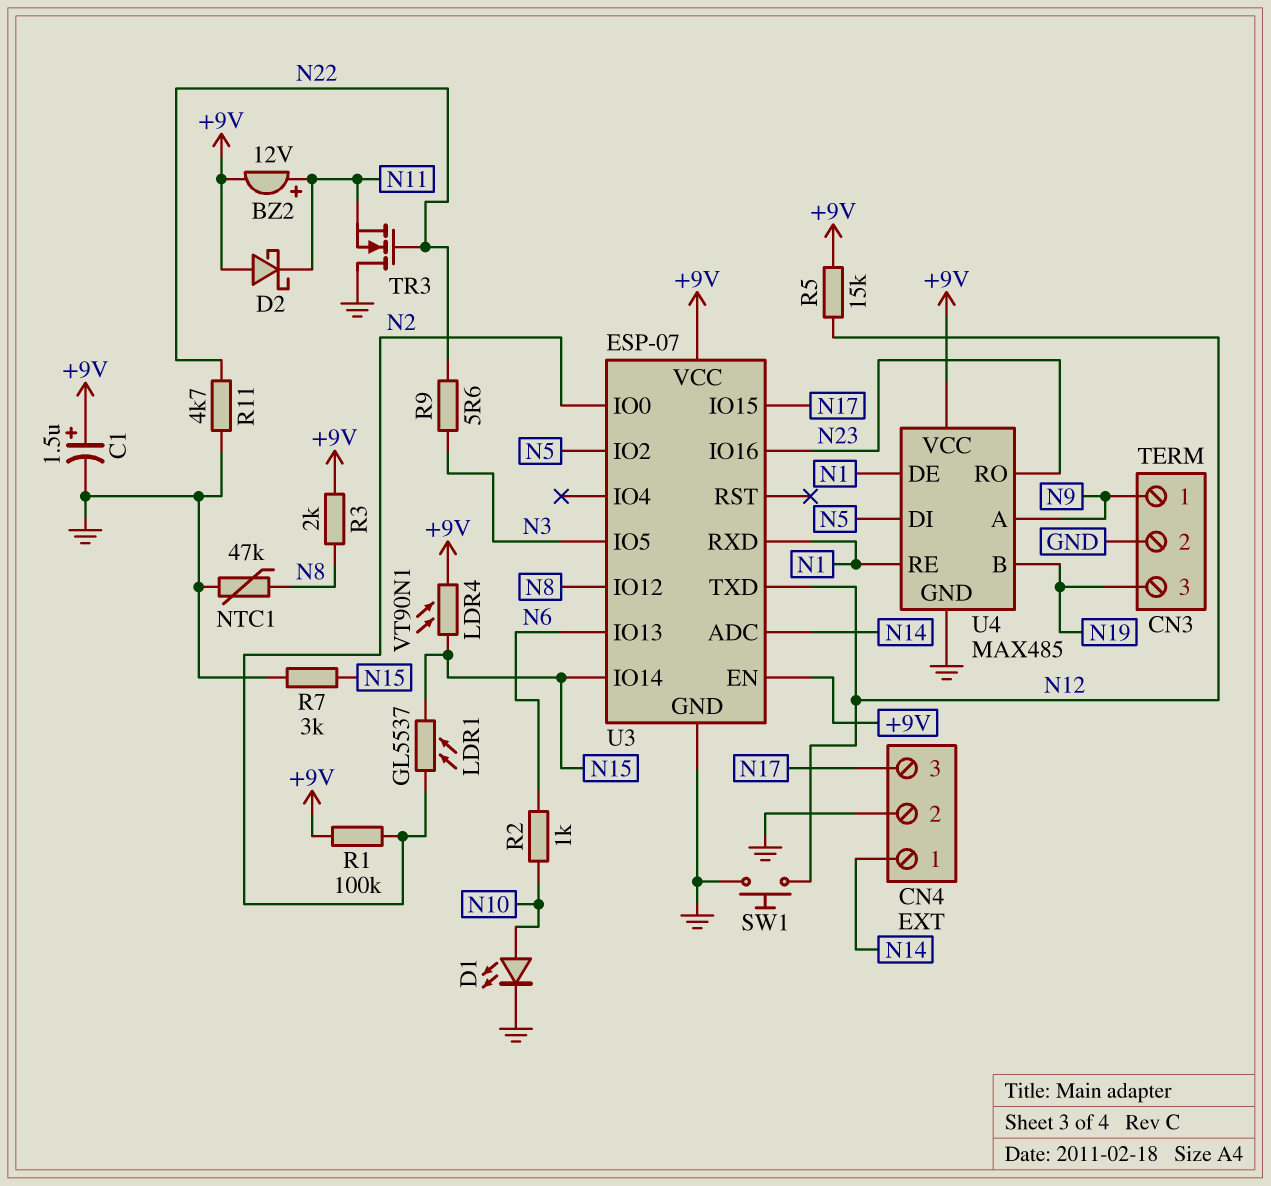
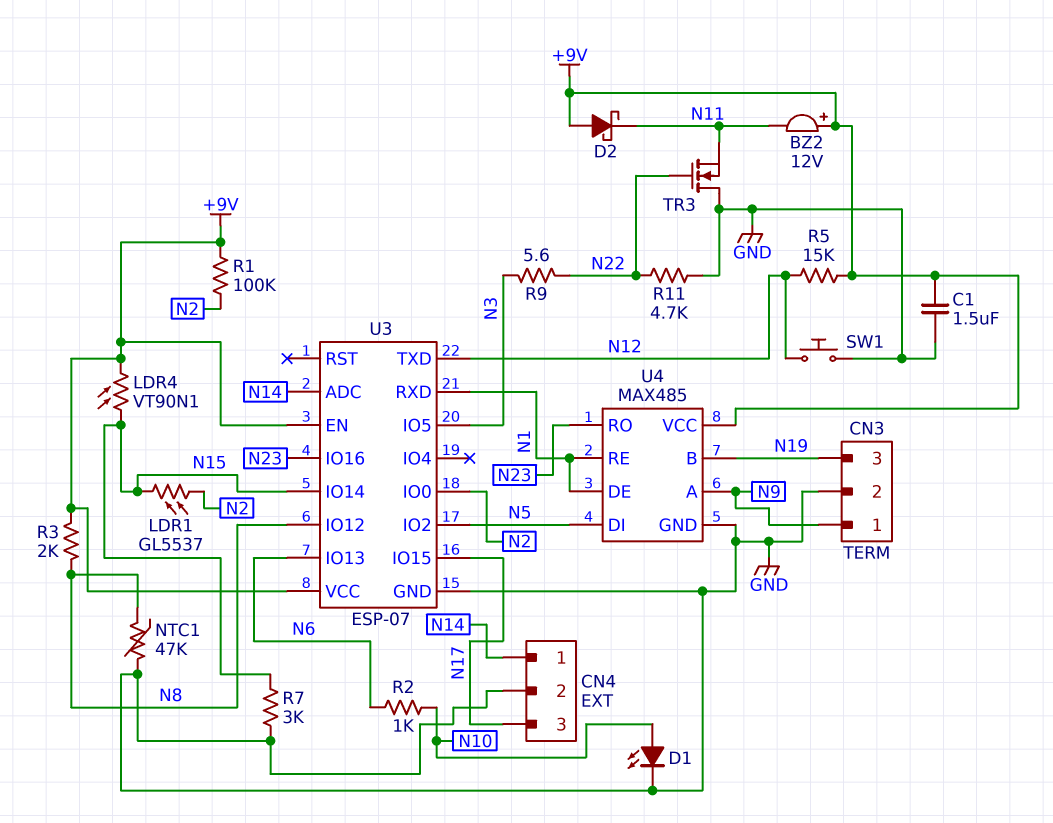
BZ2: buzzer 12V (plus N11, minus +9V) -> buzzer 12V (plus +9V, minus N11)
C1: 1.5uF (plus +9V, minus GND) -> 1.5uF (+9V, GND)

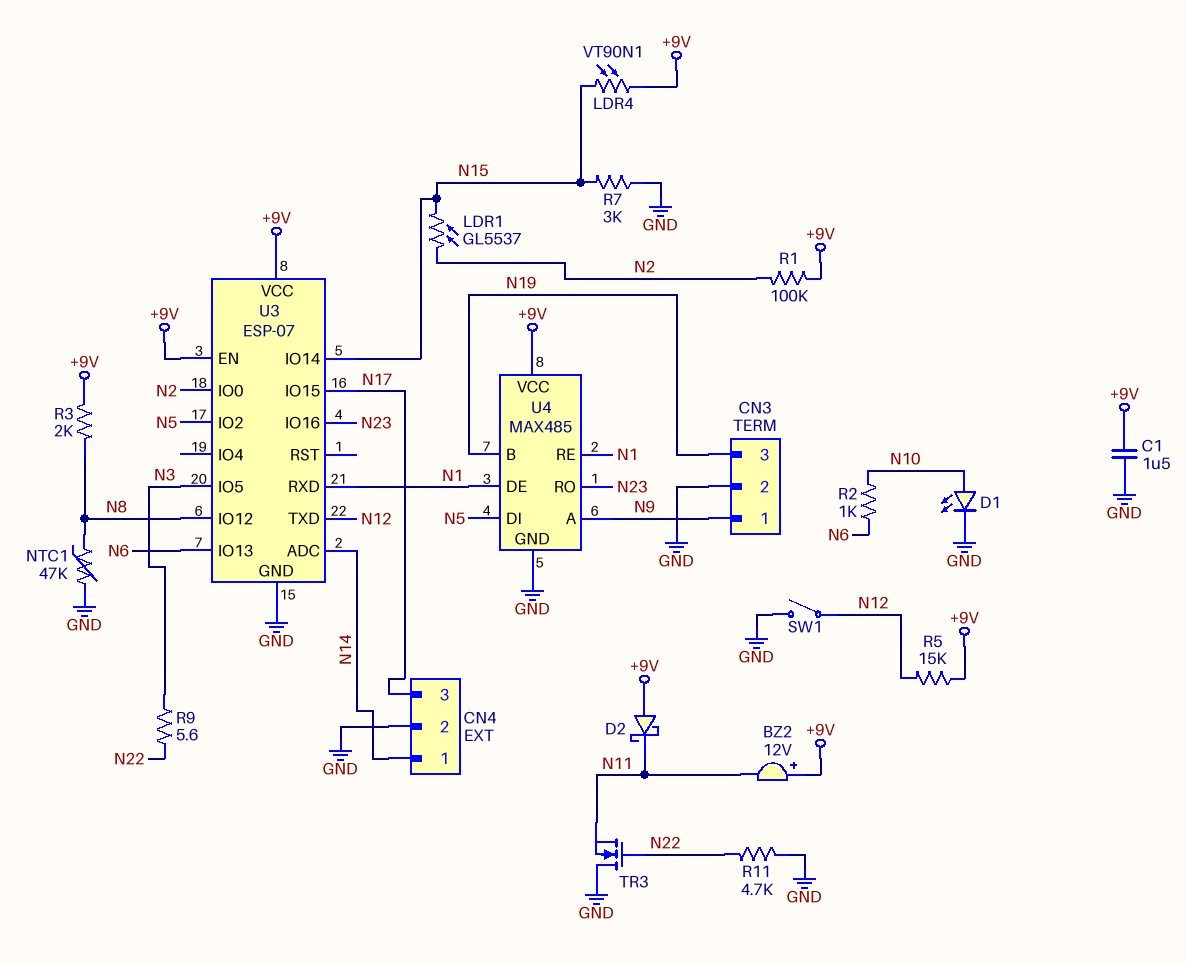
SW1: button (GND, N12) -> switch (GND, N12)

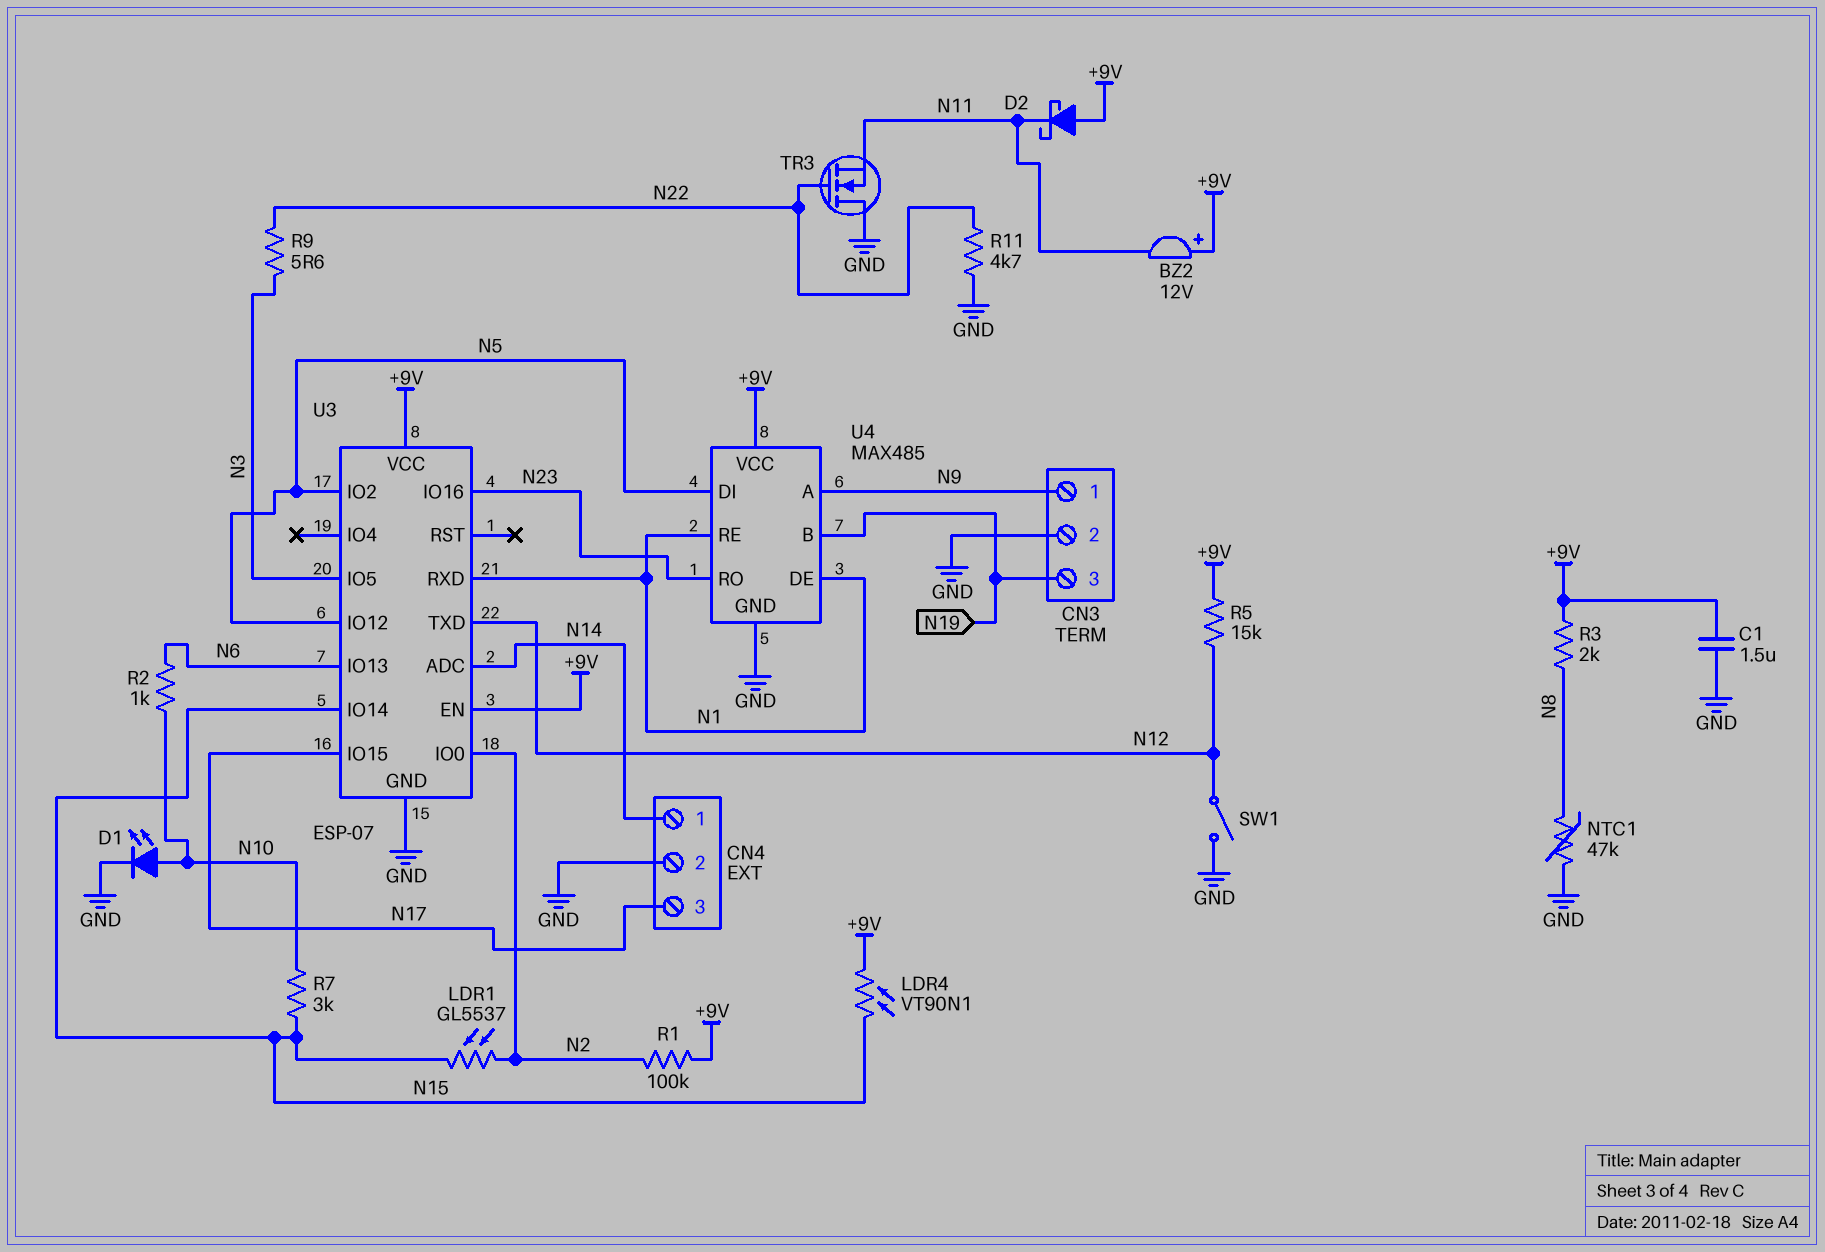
R7: 3k (GND, N15) -> 3k (N10, N15)
U3 pin IO12: N8 -> N5

